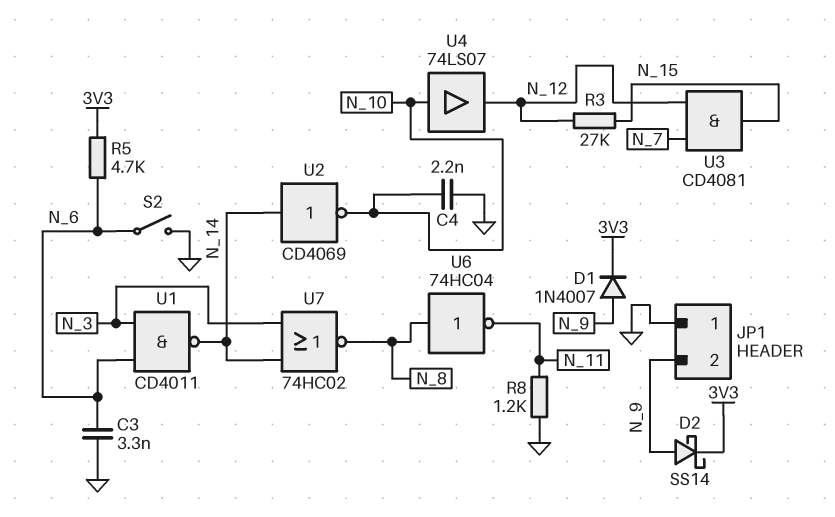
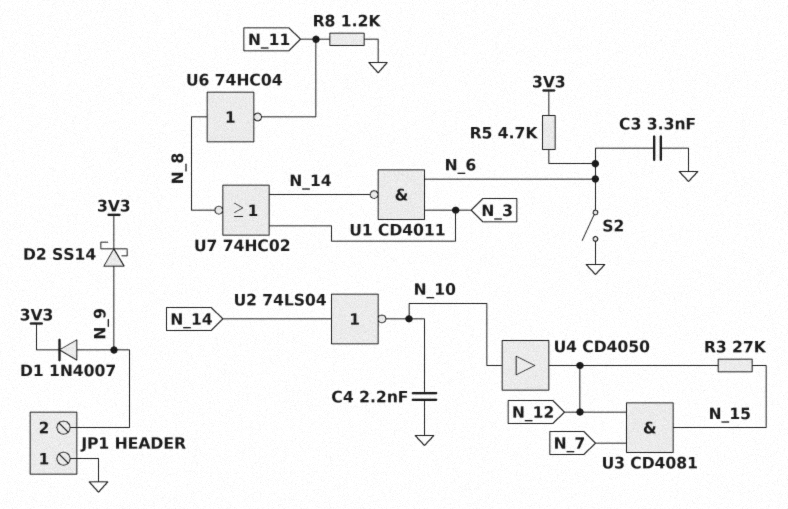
U2: NOT CD4069 (in N_14, out N_10) -> NOT 74LS04 (in N_14, out N_10)
U4: buffer 74LS07 (in N_10, out N_12) -> buffer CD4050 (in N_10, out N_12)

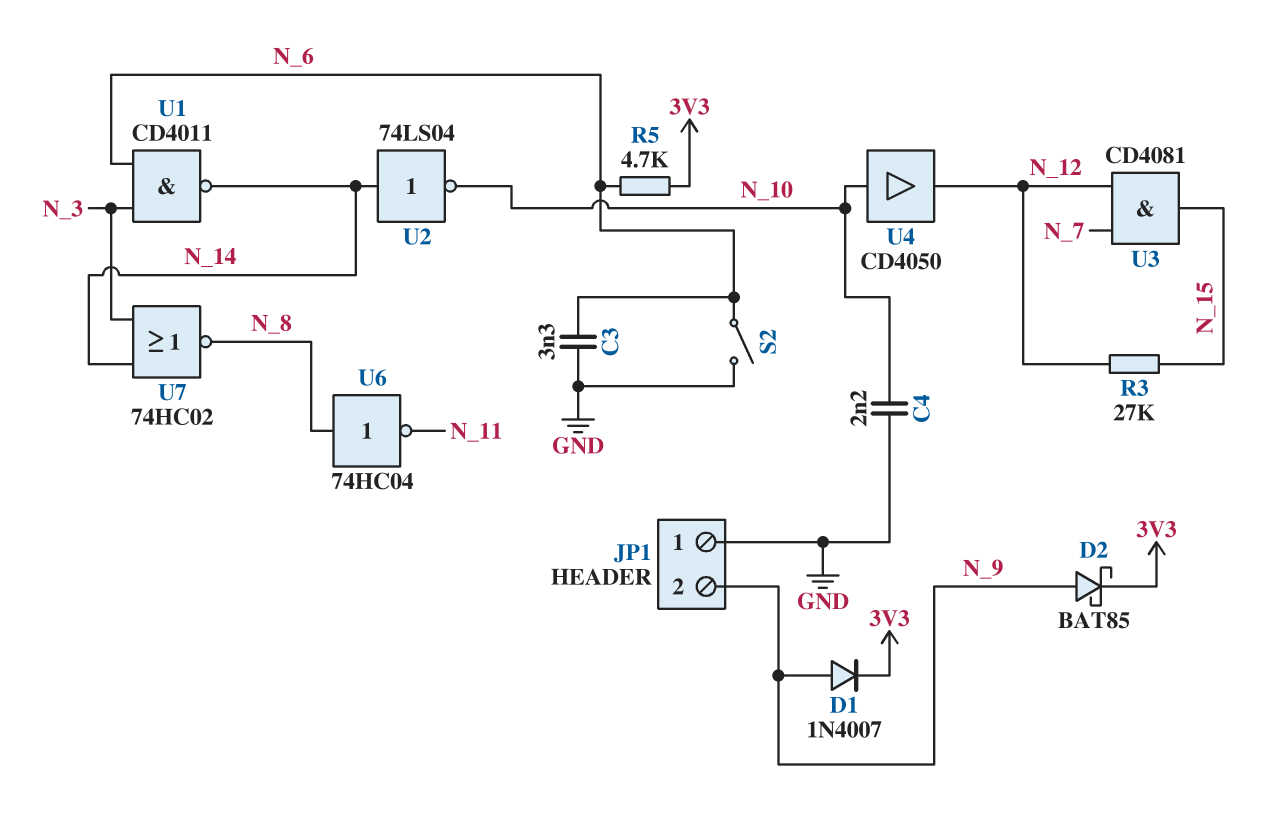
D2: schottky SS14 (A N_9, K 3V3) -> schottky BAT85 (A N_9, K 3V3)
R8: 1.2k (GND, N_11) -> none

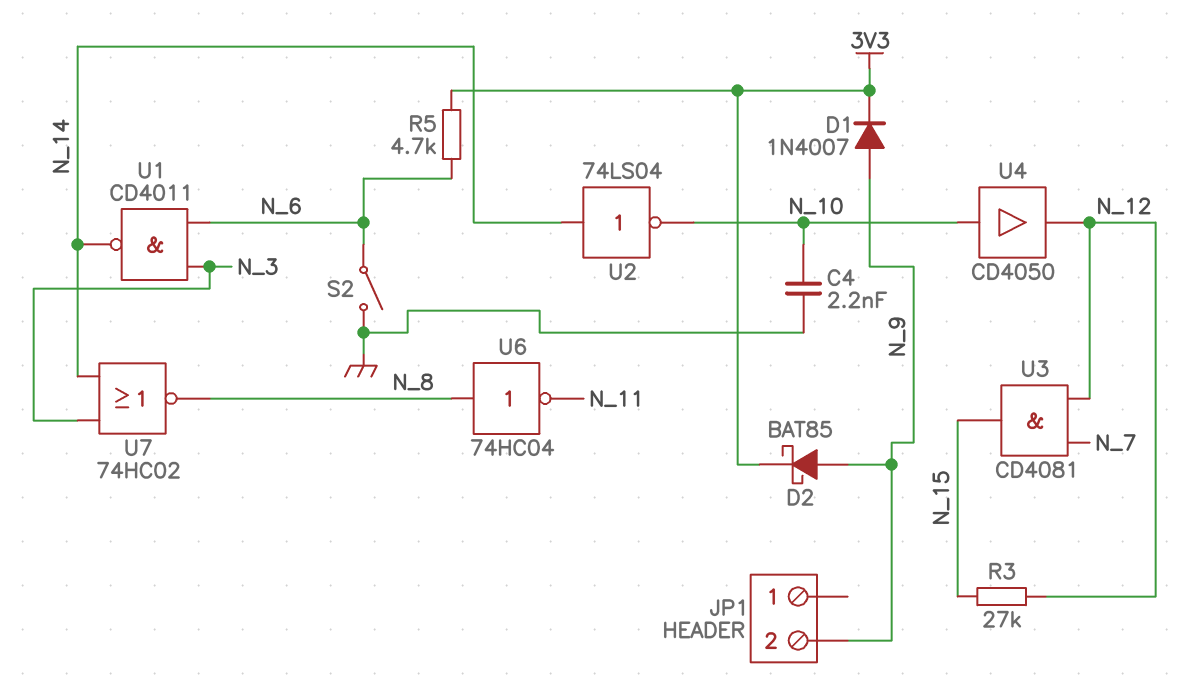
C3: 3.3nF (GND, N_6) -> none
JP1 pin 1: GND -> none

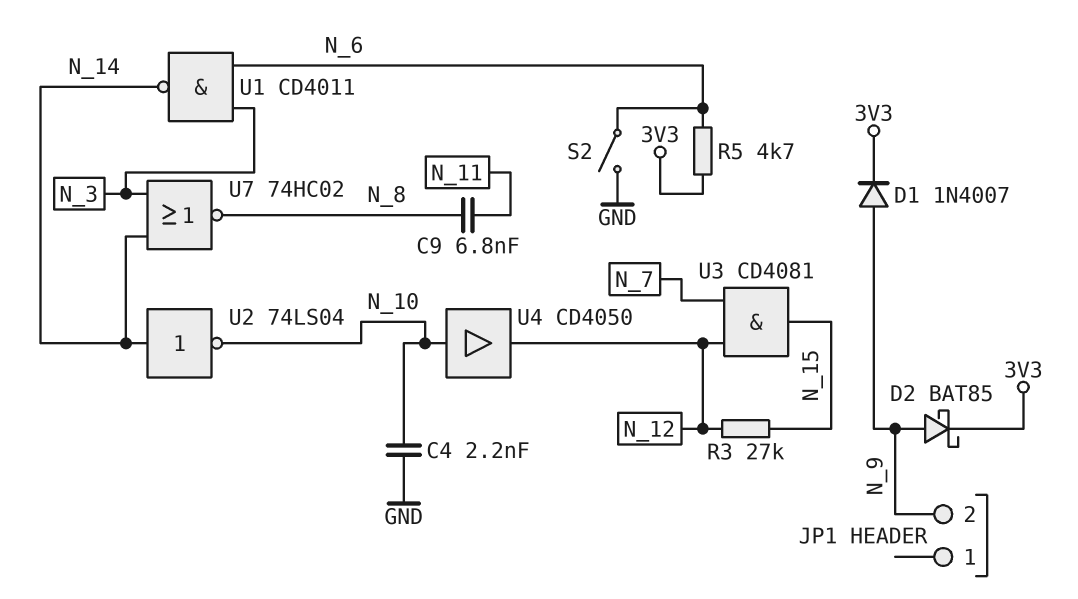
C9: none -> 6.8nF (N_8, N_11)
U6: NOT 74HC04 (in N_8, out N_11) -> none

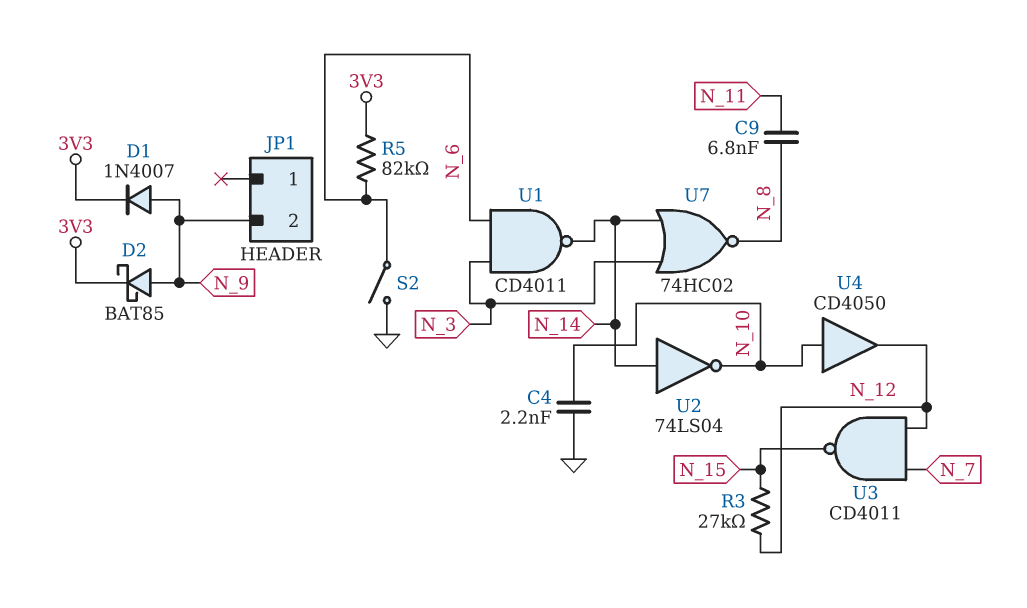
R5: 4.7k (3V3, N_6) -> 82k (3V3, N_6)
U3: AND CD4081 (in N_7, in N_12, out N_15) -> NAND CD4011 (in N_7, in N_12, out N_15)

